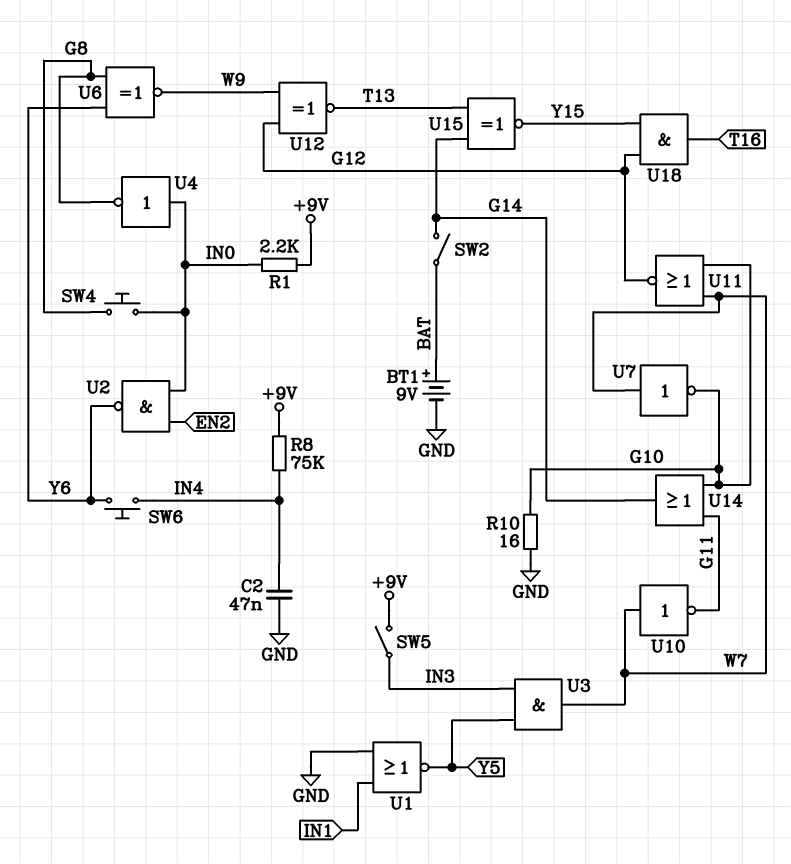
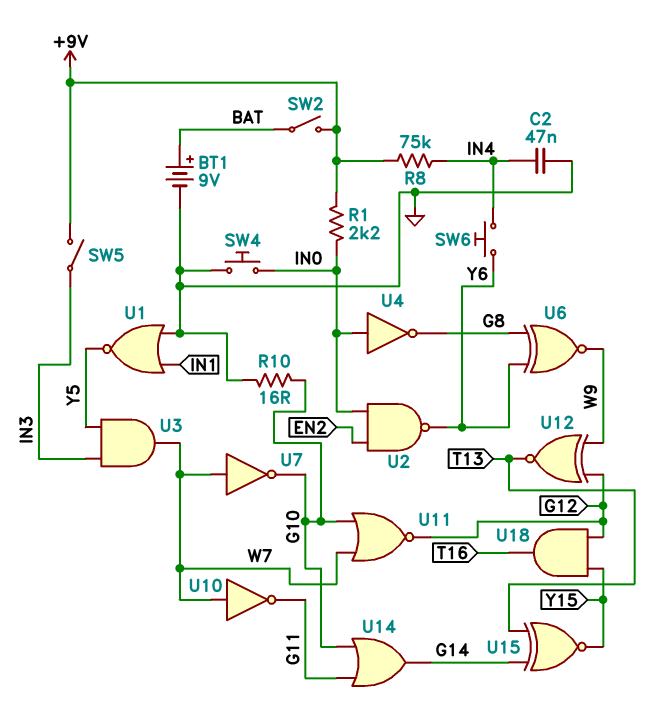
SW2: switch (BAT, G14) -> switch (+9V, BAT)
SW4: button (G8, IN0) -> button (GND, IN0)

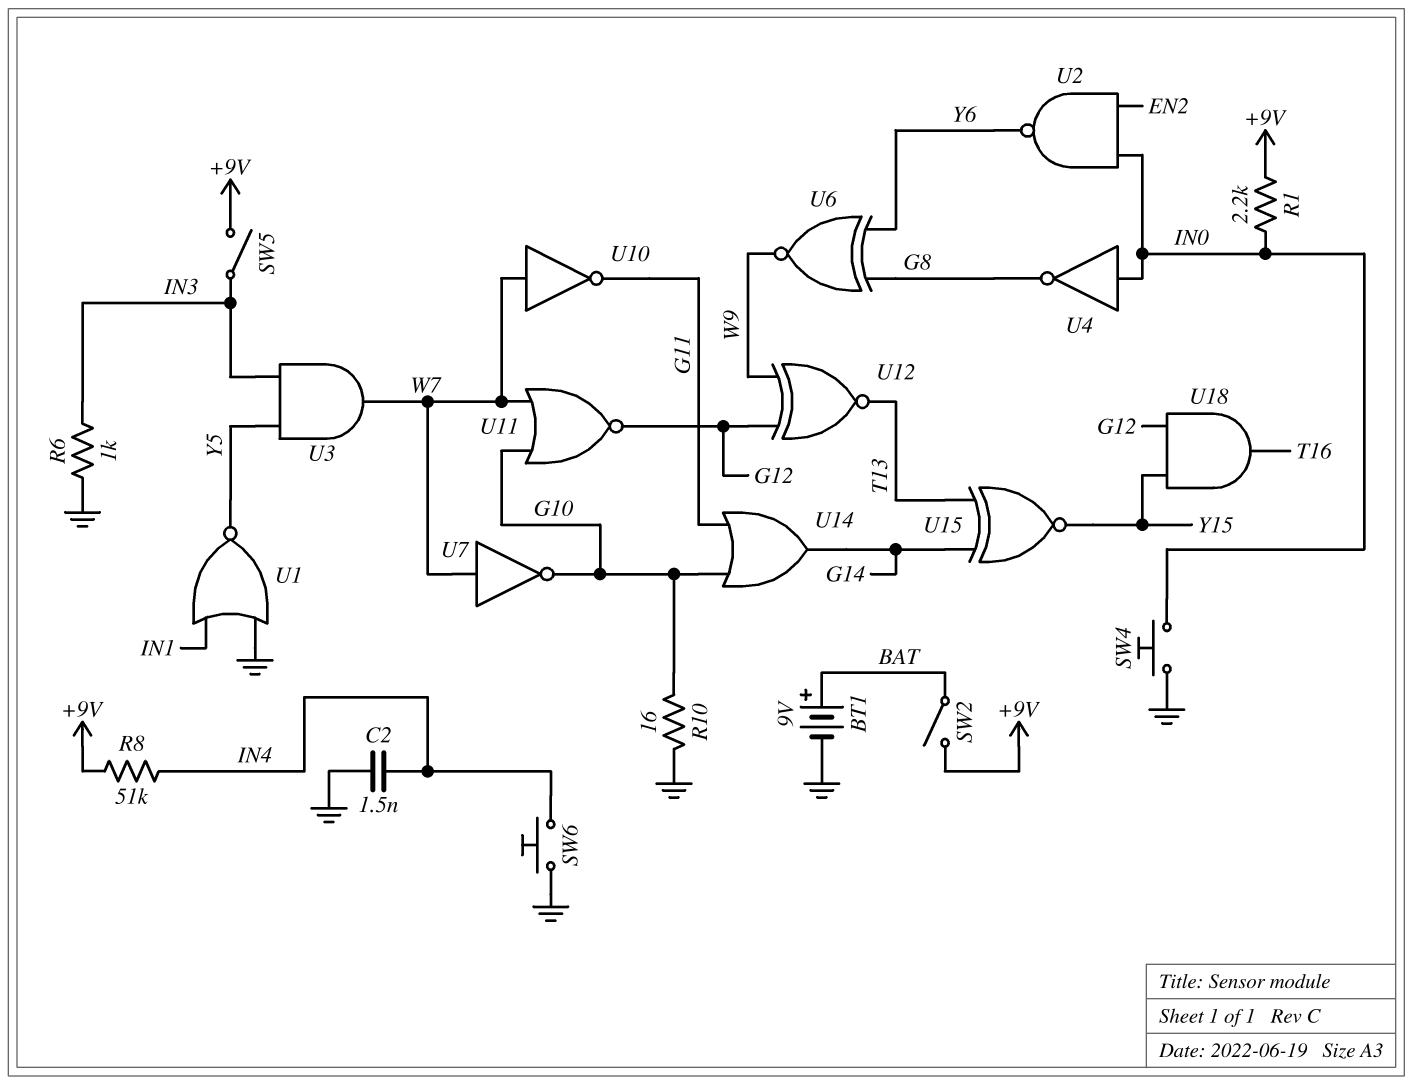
C2: 47nF (GND, IN4) -> 1.5nF (GND, IN4)
R6: none -> 1k (GND, IN3)
R8: 75k (+9V, IN4) -> 51k (+9V, IN4)
SW6: button (IN4, Y6) -> button (GND, IN4)

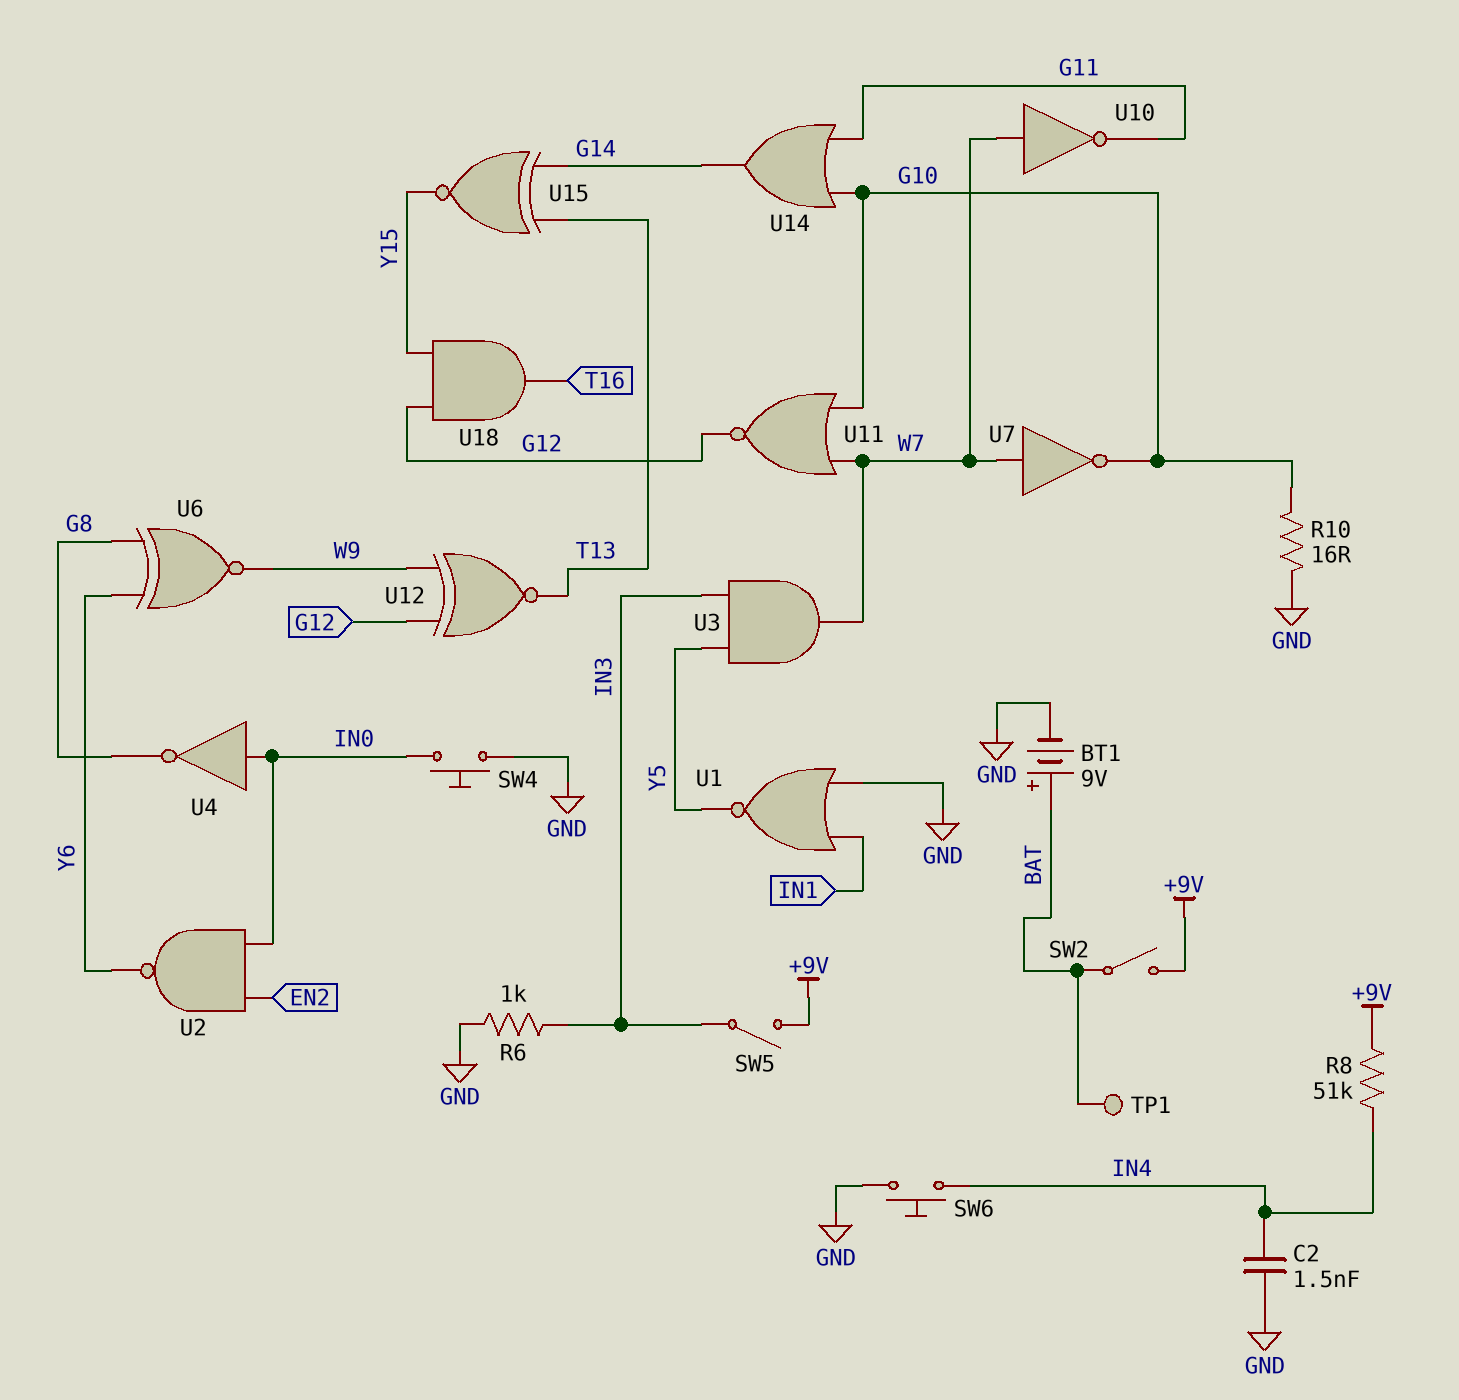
R1: 2.2k (+9V, IN0) -> none
TP1: none -> test point (BAT)

